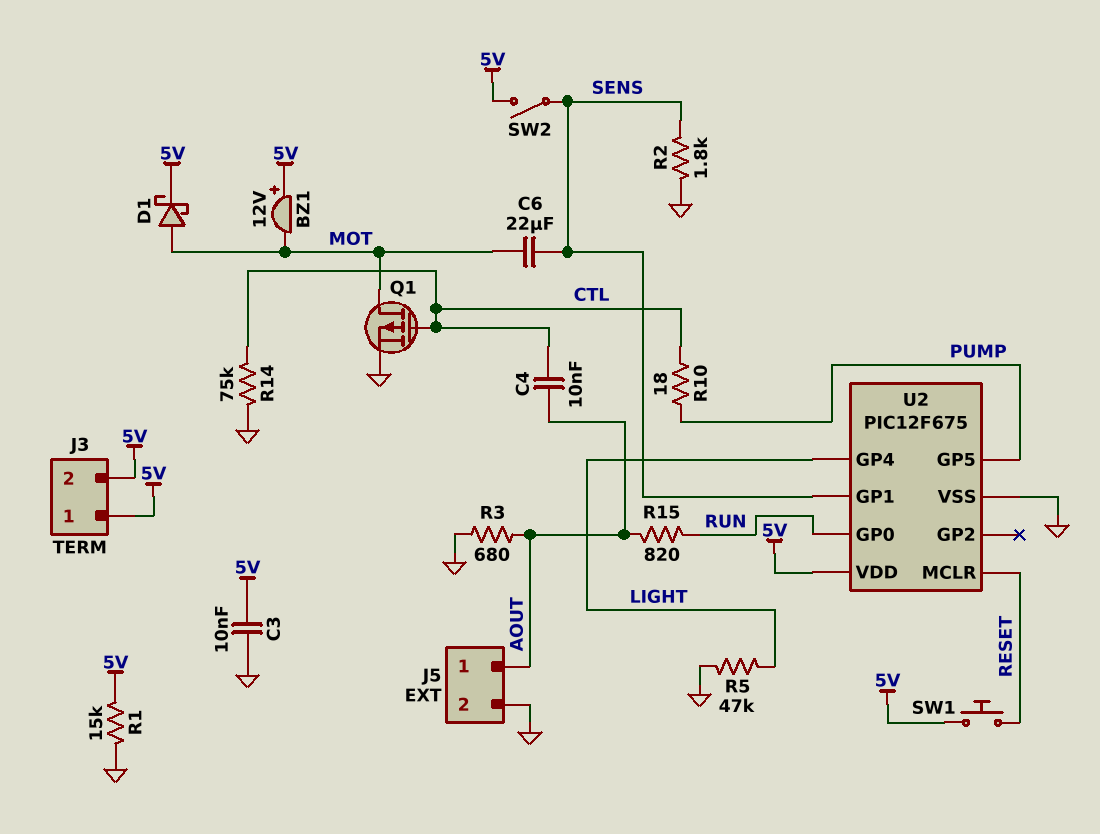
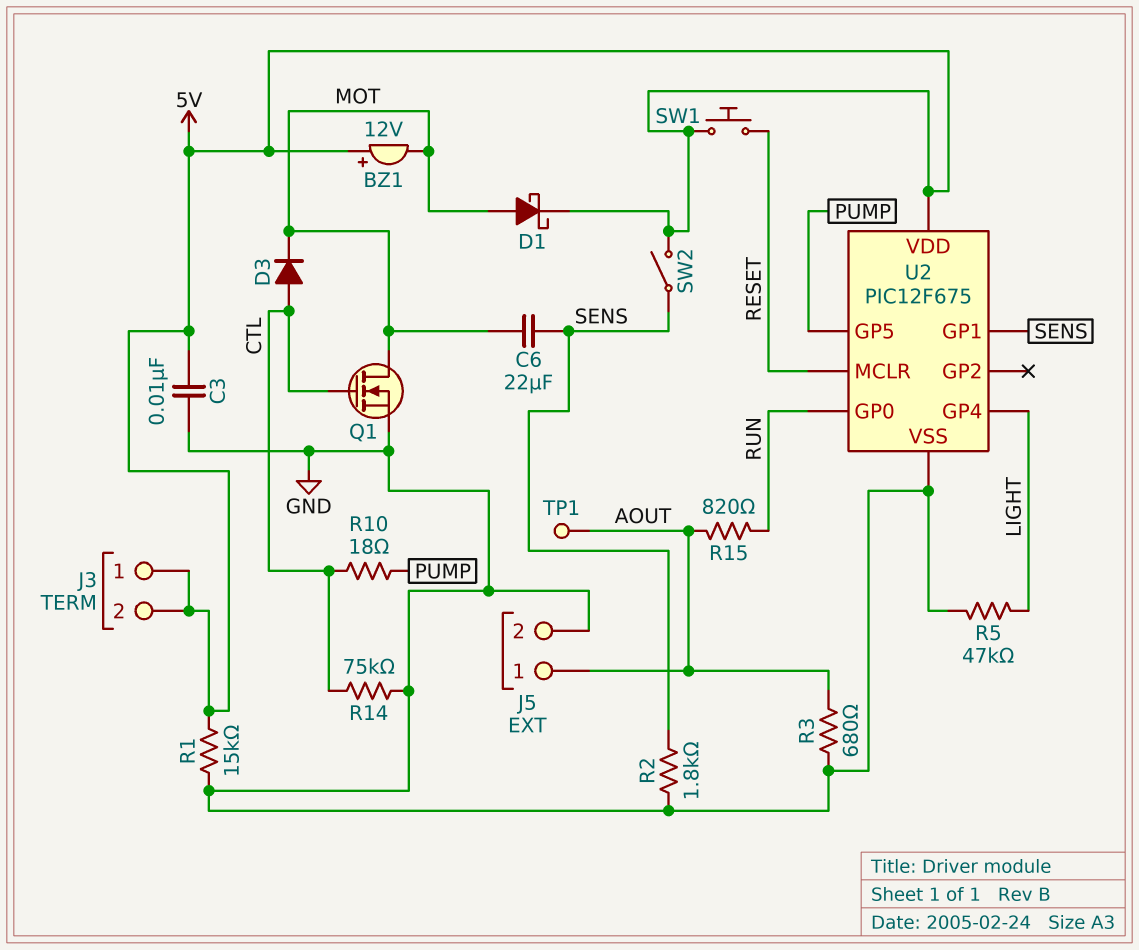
C4: 10nF (AOUT, CTL) -> none
D3: none -> diode (A CTL, K MOT)
Q1: PMOS (G CTL, D MOT, S GND) -> NMOS (G CTL, D MOT, S GND)
TP1: none -> test point (AOUT)

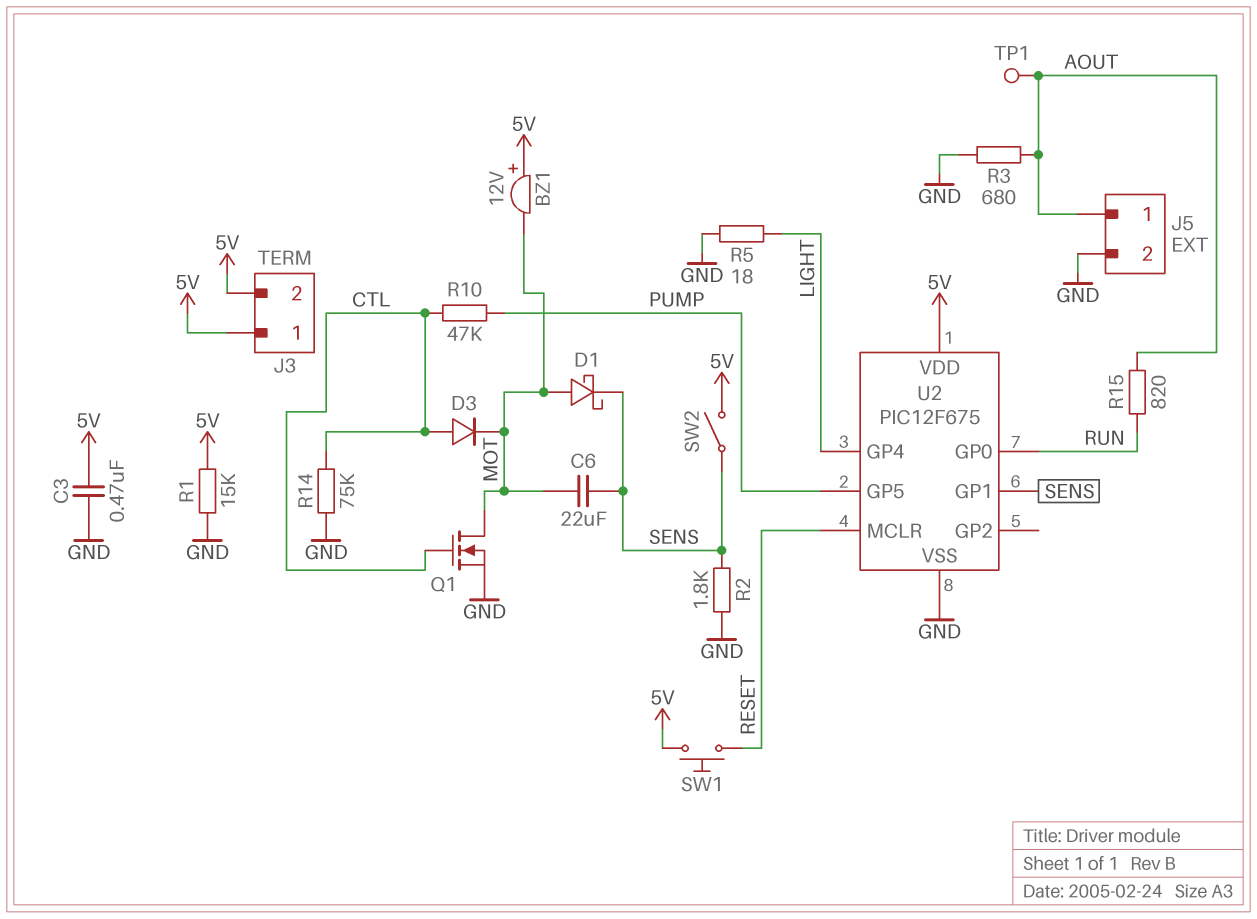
C3: 10nF (5V, GND) -> 470nF (5V, GND)
D1: schottky (A MOT, K 5V) -> schottky (A MOT, K SENS)
R5: 47k (GND, LIGHT) -> 18 (GND, LIGHT)
R10: 18 (CTL, PUMP) -> 47k (CTL, PUMP)

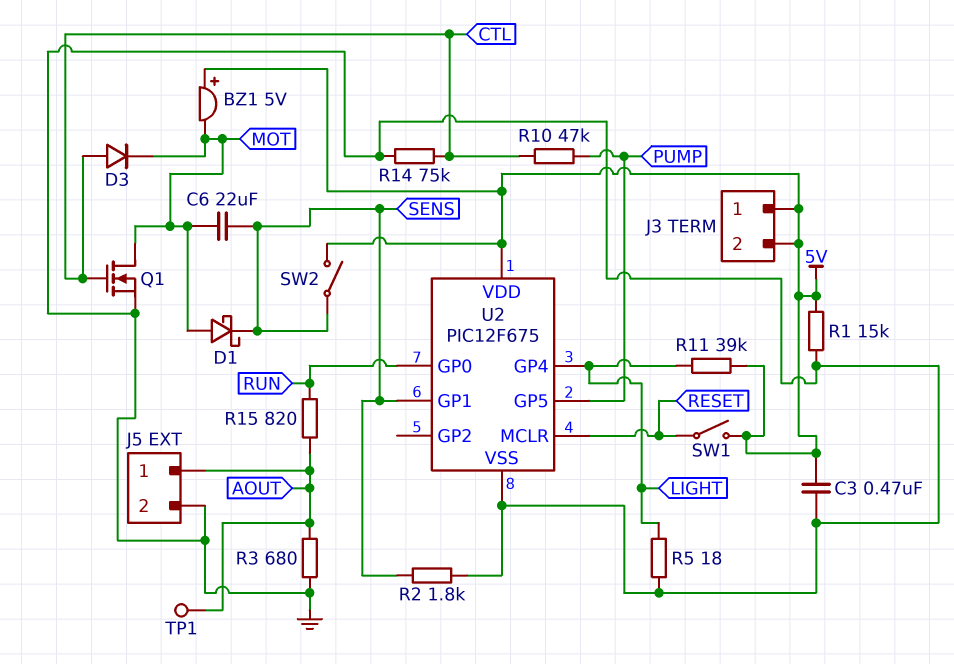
BZ1: buzzer 12V (plus 5V, minus MOT) -> buzzer 5V (plus 5V, minus MOT)
R11: none -> 39k (5V, LIGHT)
SW1: button (5V, RESET) -> switch (5V, RESET)

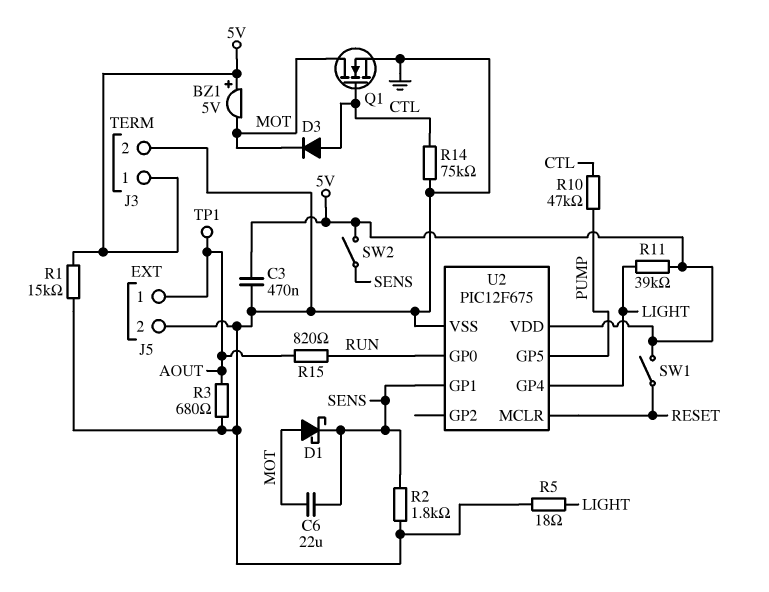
J3 pin 2: 5V -> GND

